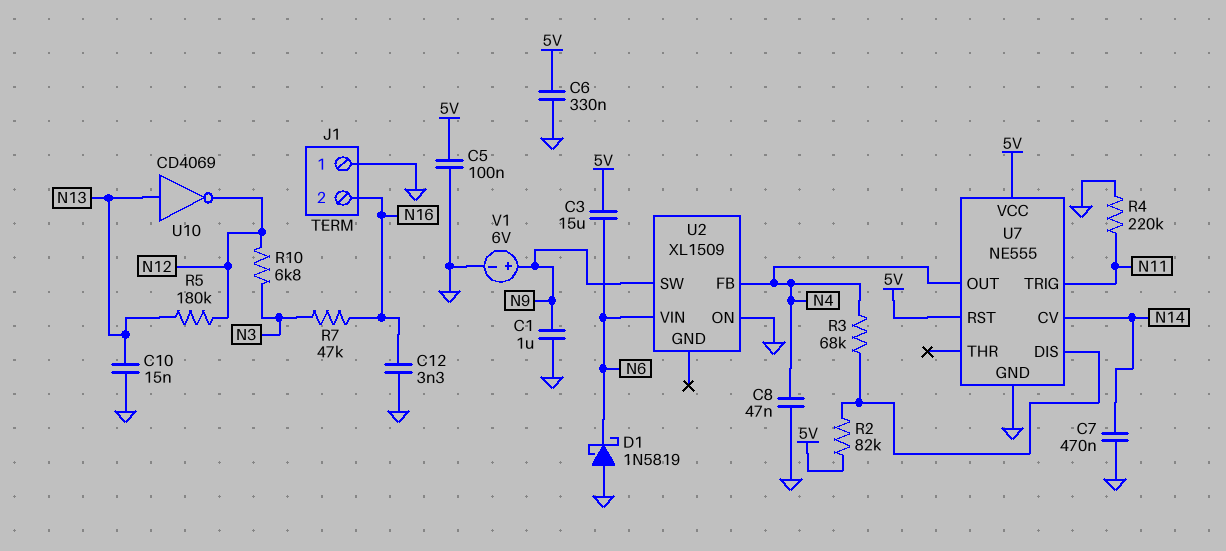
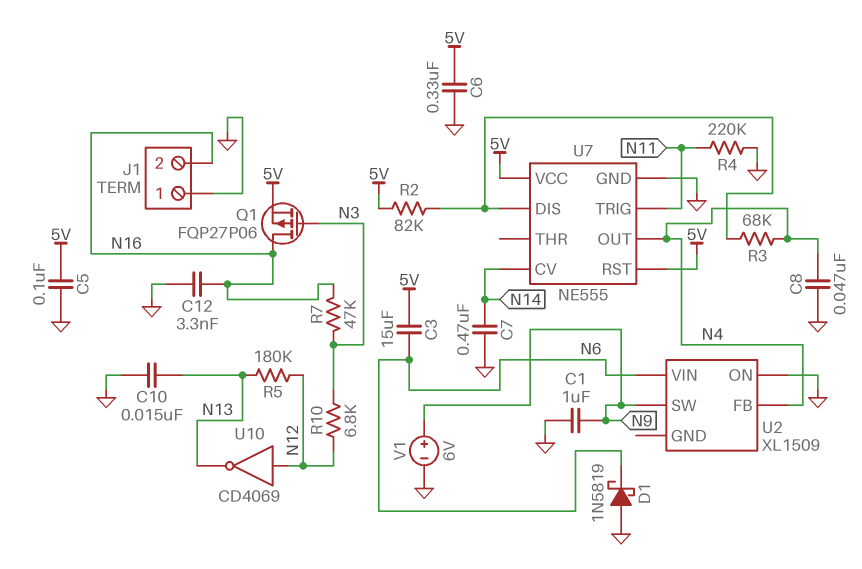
Q1: none -> PMOS FQP27P06 (G N3, D N16, S 5V)
U10: NOT CD4069 (in N13, out N12) -> NOT CD4069 (in N12, out N13)

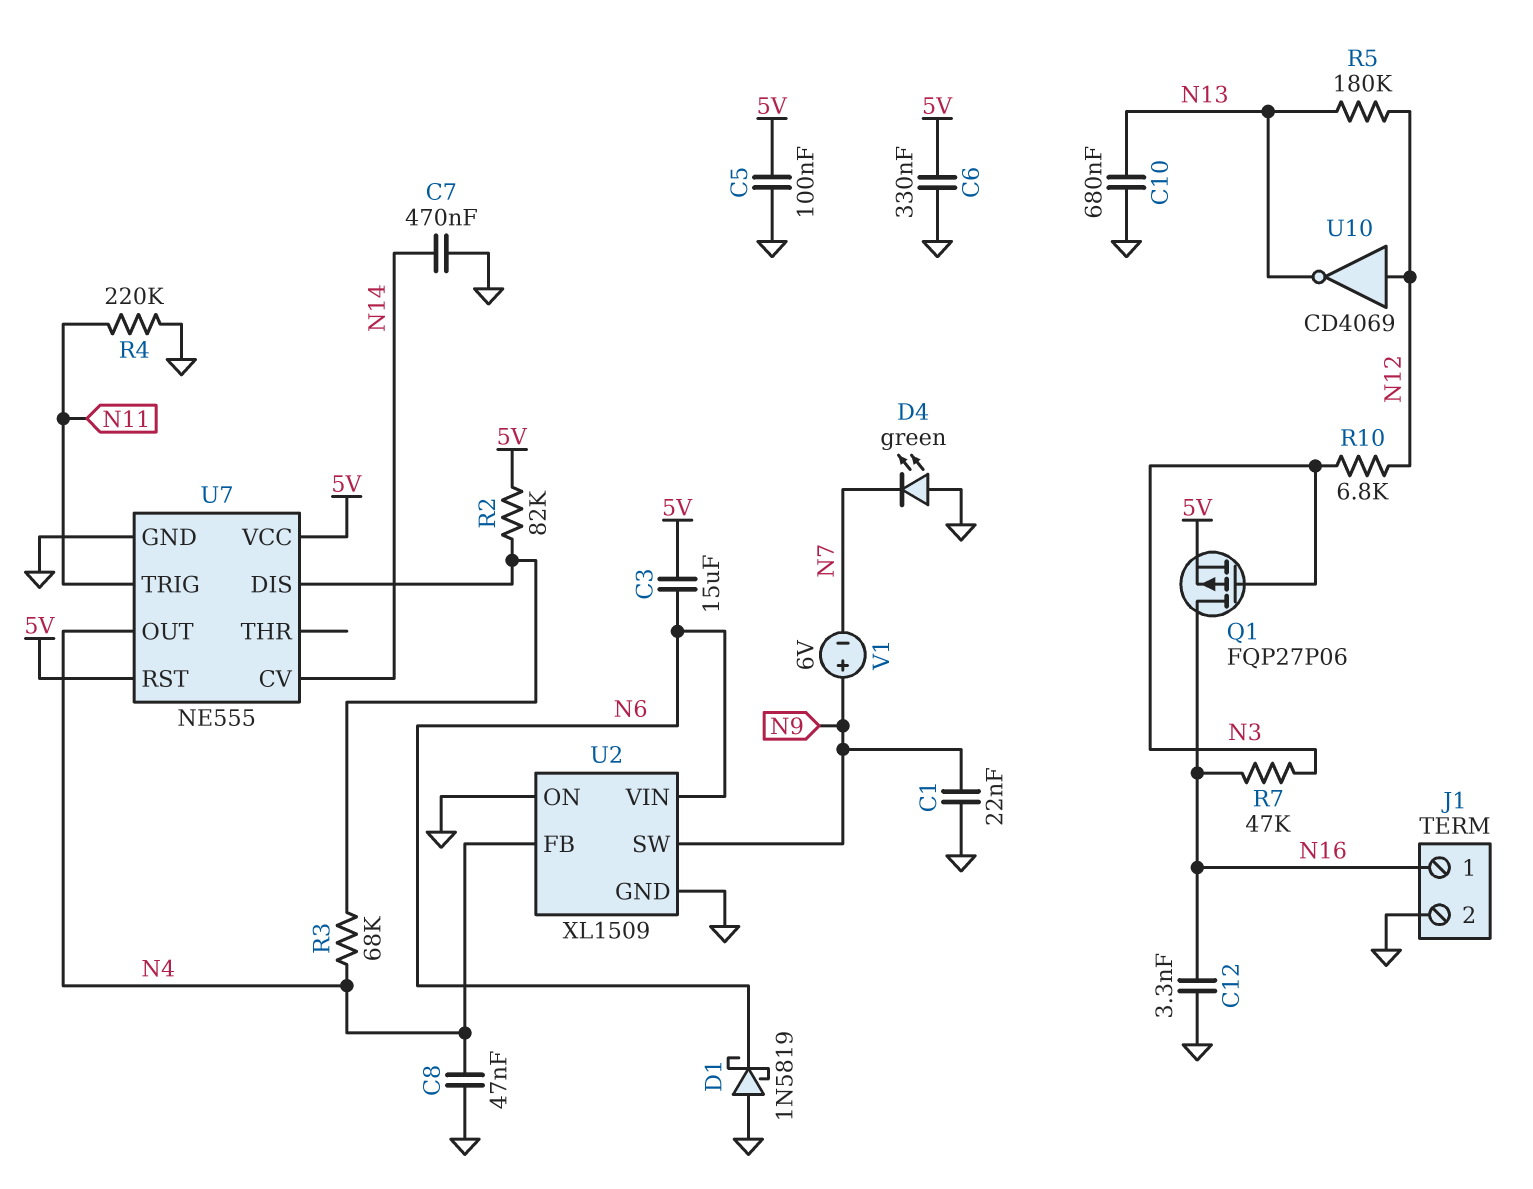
C1: 1uF (GND, N9) -> 22nF (GND, N9)
C10: 15nF (GND, N13) -> 680nF (GND, N13)
D4: none -> LED green (A GND, K N7)
J1 pin 1: GND -> N16
J1 pin 2: N16 -> GND
U2 pin GND: none -> GND
V1: 6V (plus N9, minus GND) -> 6V (plus N9, minus N7)

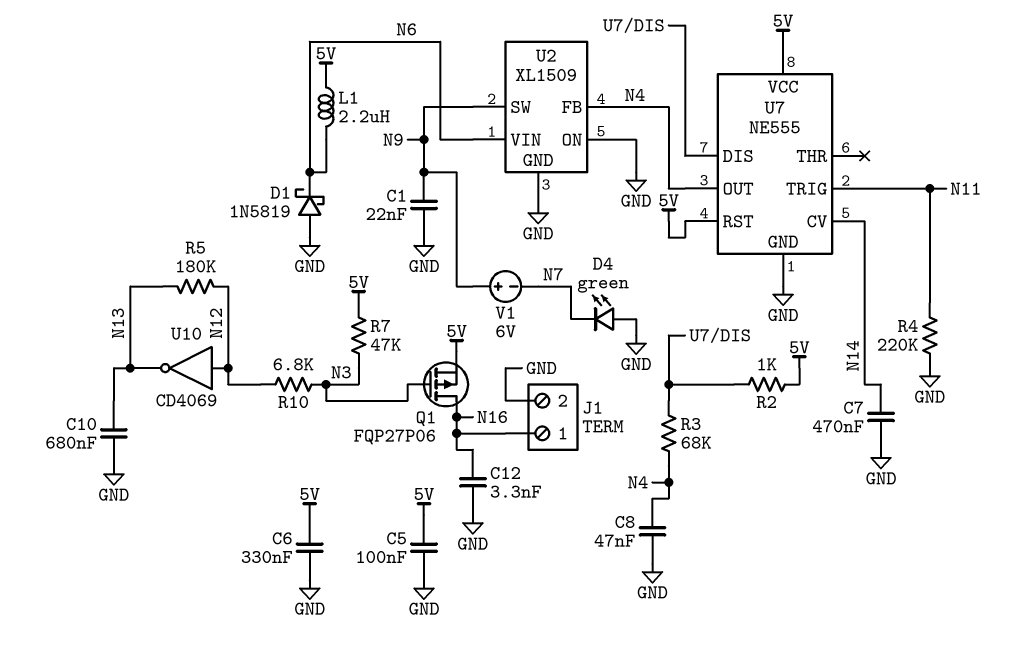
C3: 15uF (5V, N6) -> none
L1: none -> 2.2uH (5V, N6)
R2: 82k (5V, U7/DIS) -> 1k (5V, U7/DIS)
R7: 47k (N3, N16) -> 47k (5V, N3)

